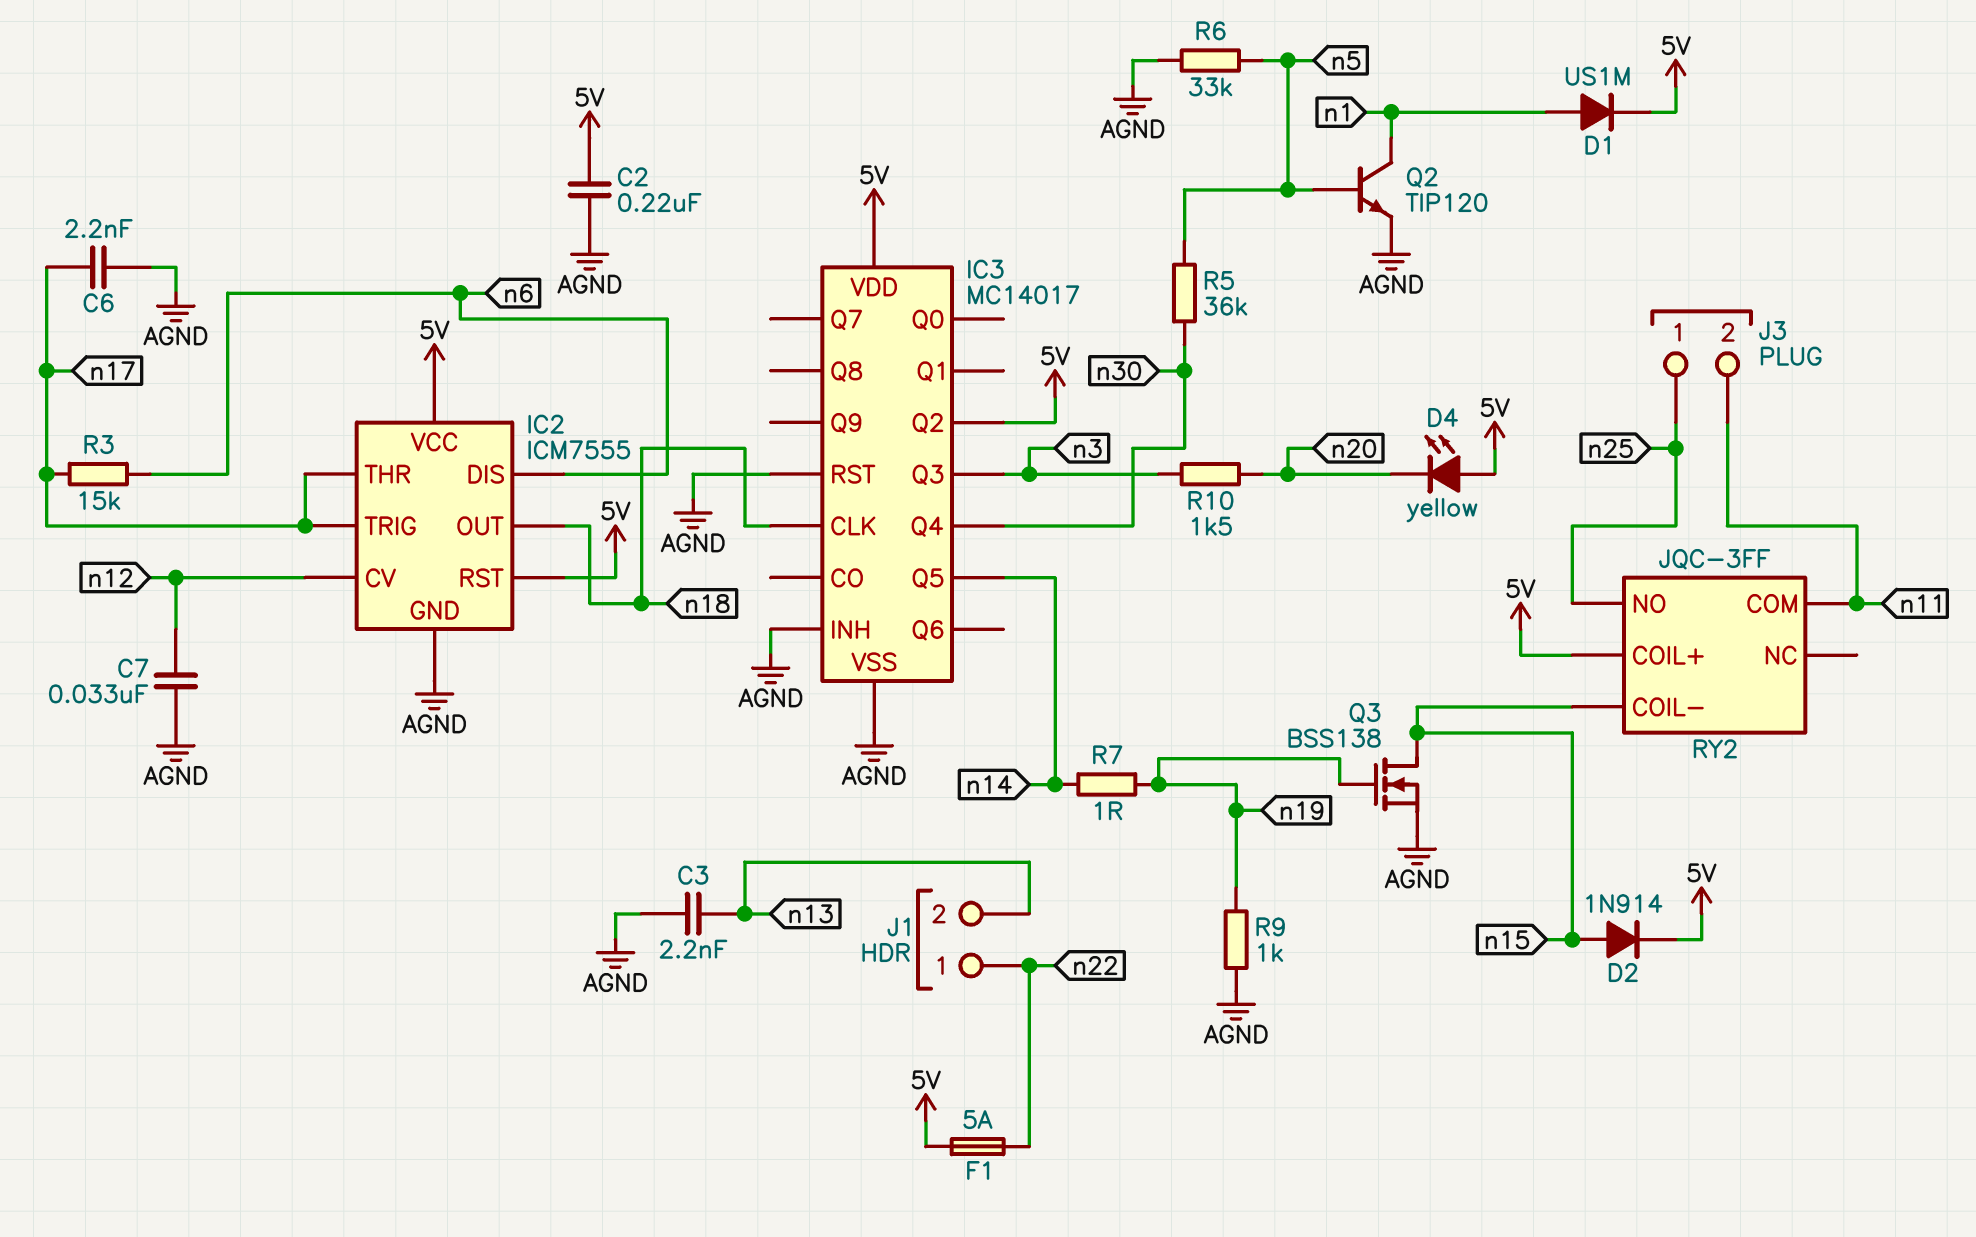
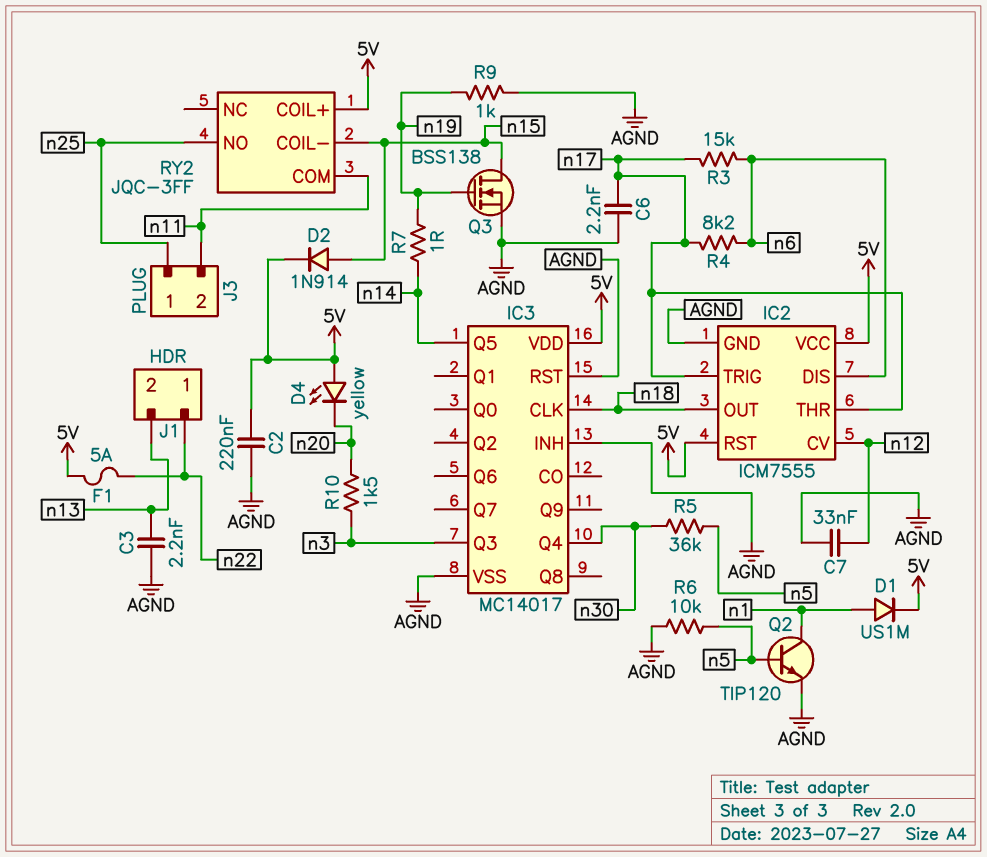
IC3 pin Q2: 5V -> none
R4: none -> 8.2k (n6, n17)
R6: 33k (AGND, n5) -> 10k (AGND, n5)

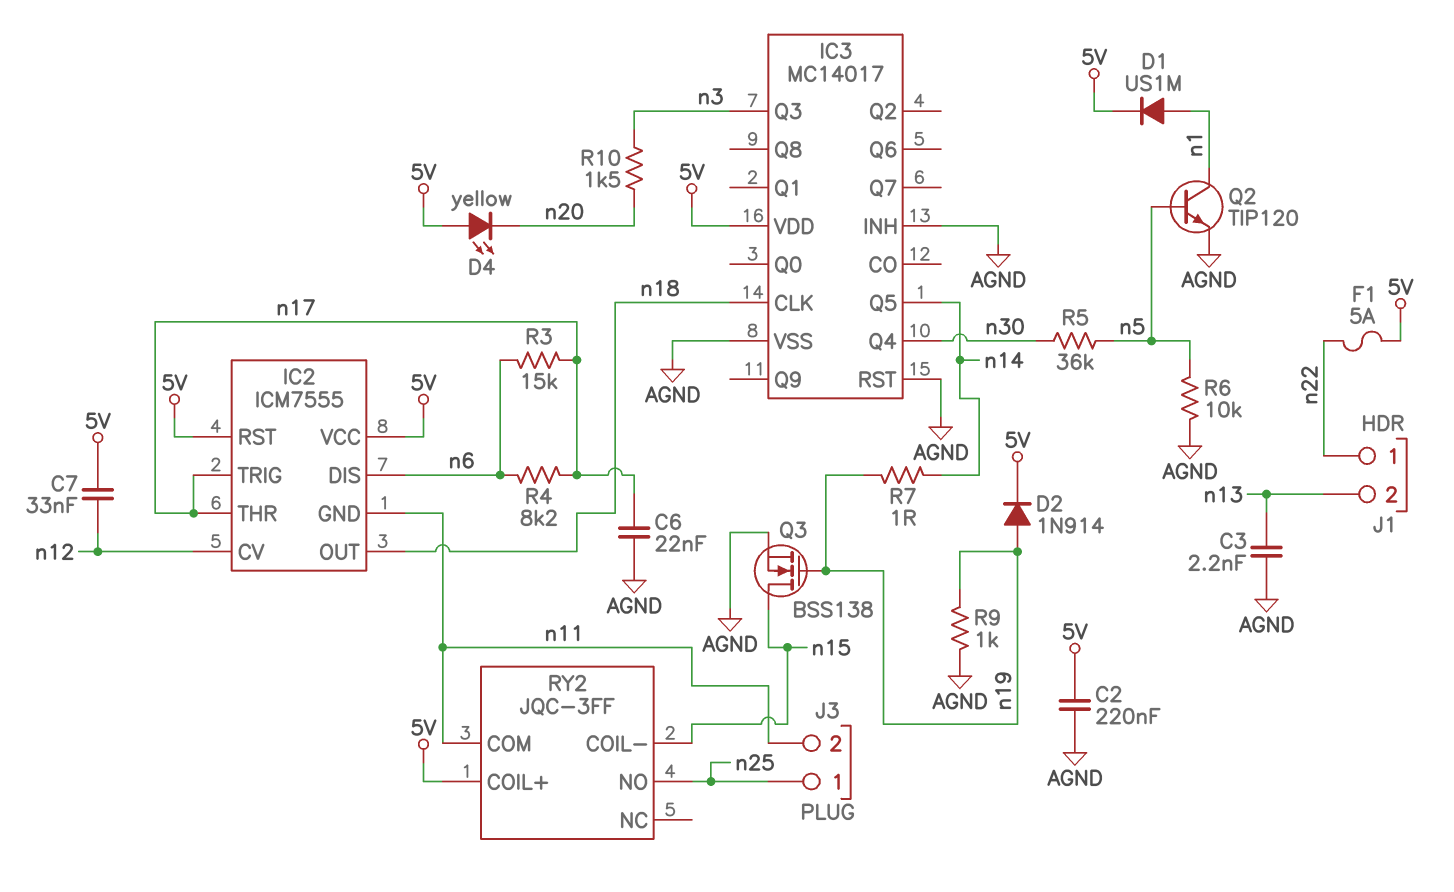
C6: 2.2nF (AGND, n17) -> 22nF (AGND, n17)
C7: 33nF (AGND, n12) -> 33nF (5V, n12)
D2: diode 1N914 (A n15, K 5V) -> diode 1N914 (A n19, K 5V)
IC2 pin GND: AGND -> n11

